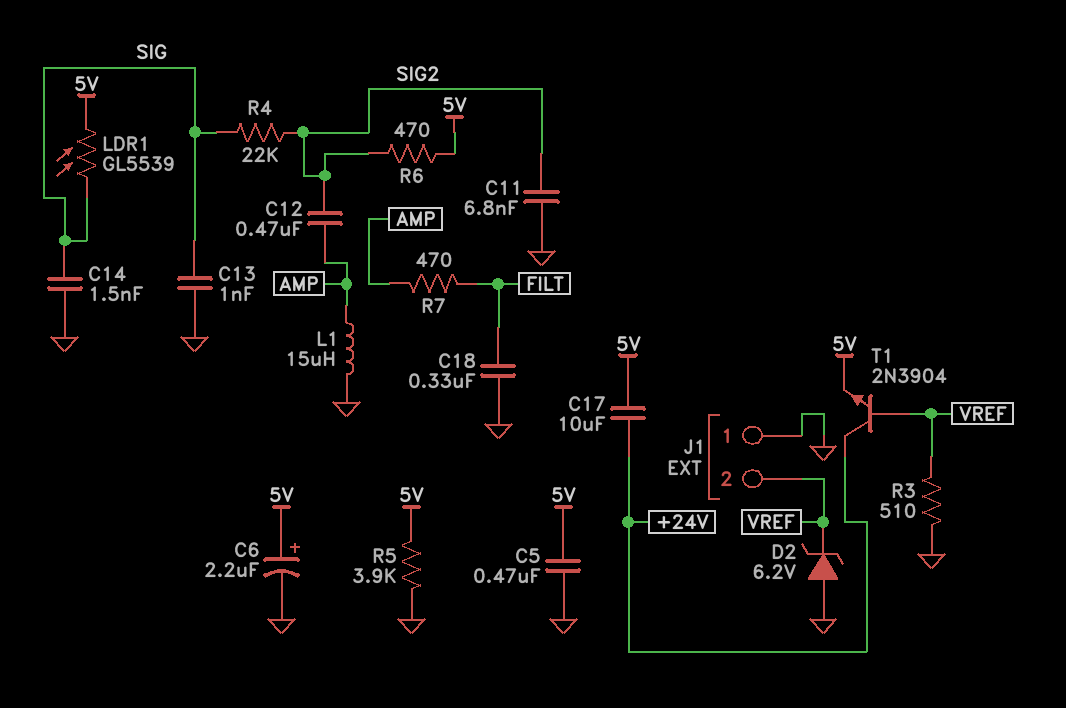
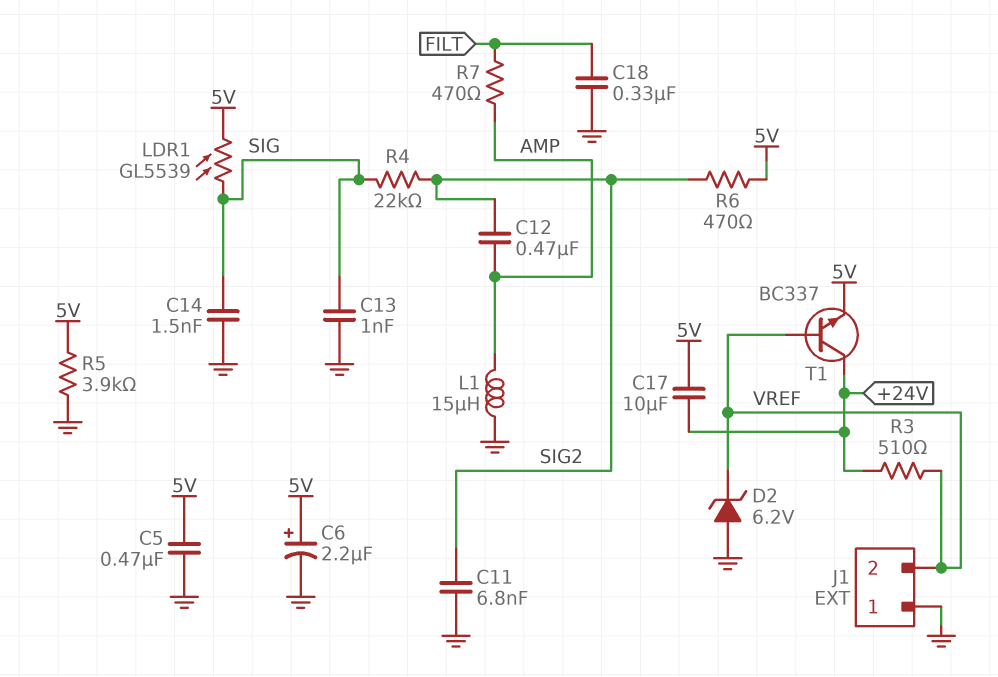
R3: 510 (GND, VREF) -> 510 (+24V, VREF)
T1: NPN 2N3904 (B VREF, C +24V, E 5V) -> NPN BC337 (B VREF, C +24V, E 5V)

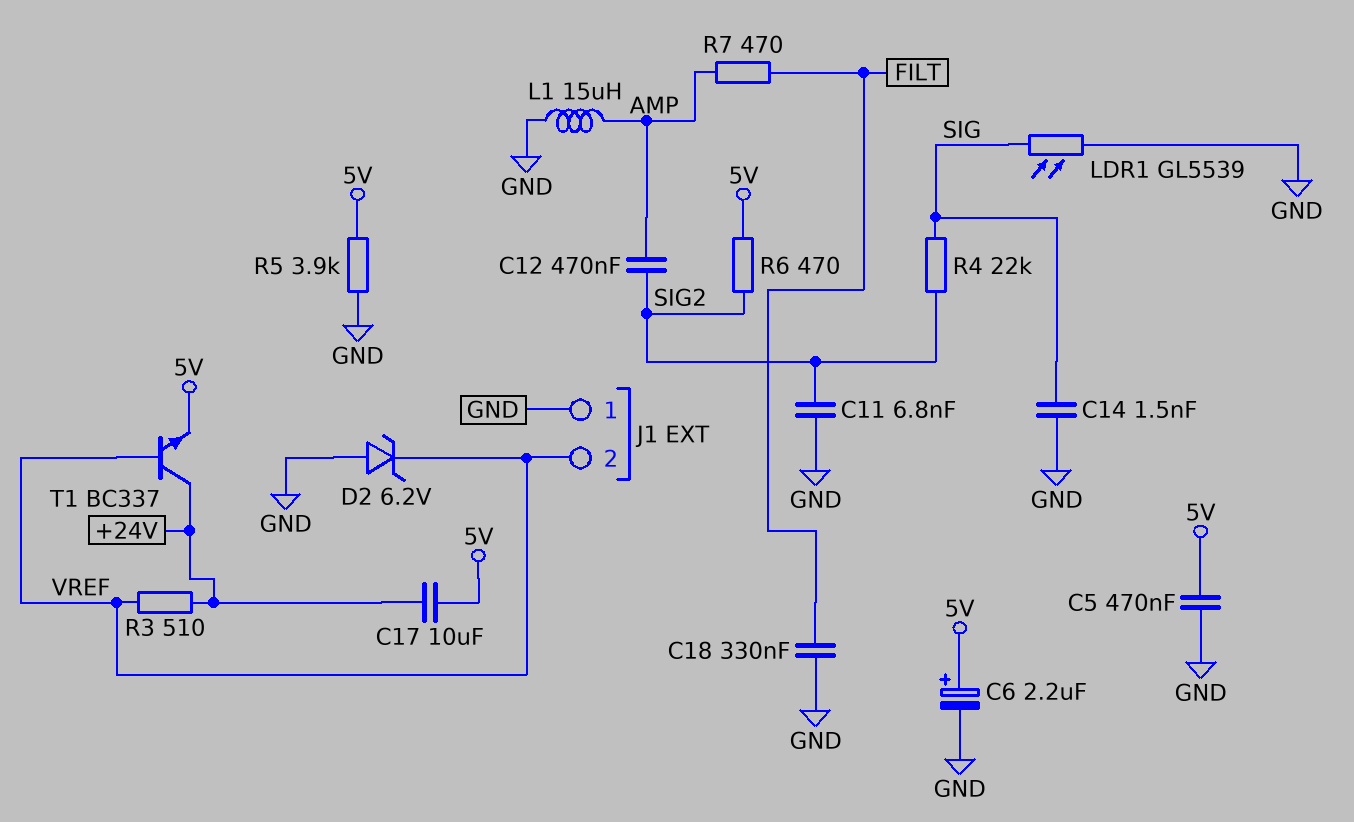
C13: 1nF (GND, SIG) -> none
LDR1: GL5539 (5V, SIG) -> GL5539 (GND, SIG)

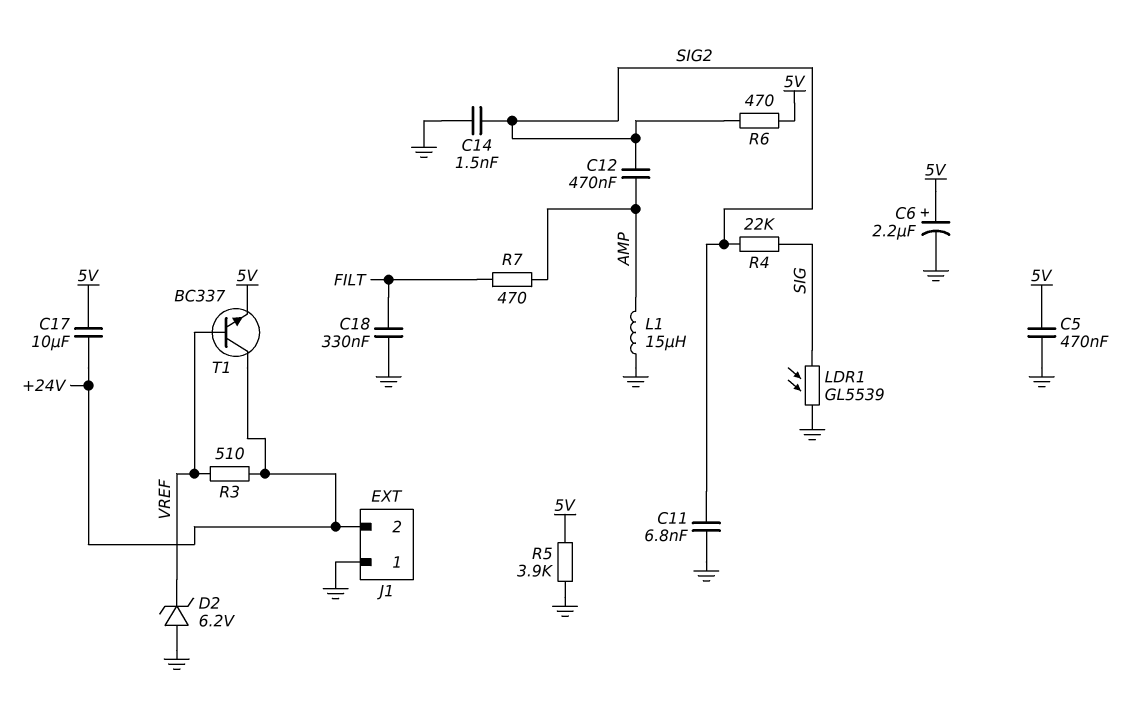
C14: 1.5nF (GND, SIG) -> 1.5nF (GND, SIG2)
J1 pin 2: VREF -> +24V

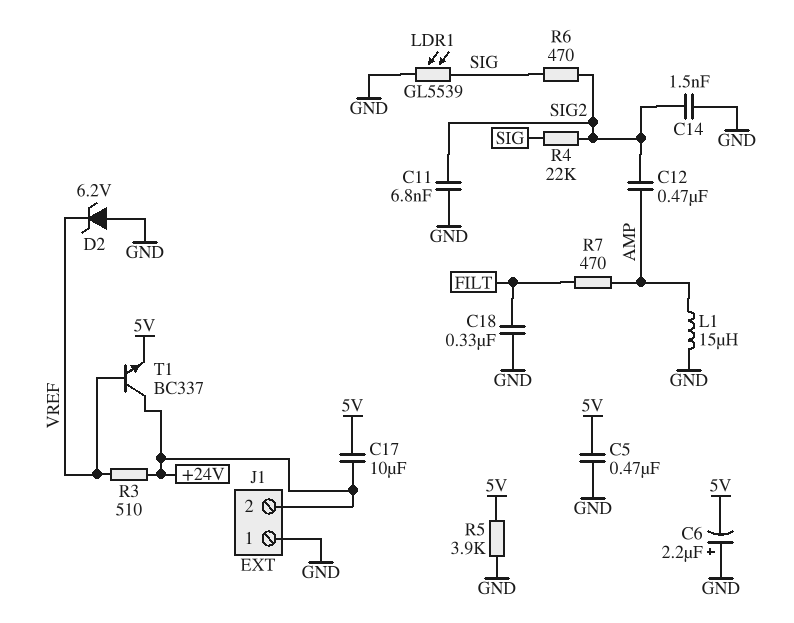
C6: 2.2uF (plus 5V, minus GND) -> 2.2uF (plus GND, minus 5V)
R6: 470 (5V, SIG2) -> 470 (SIG, SIG2)

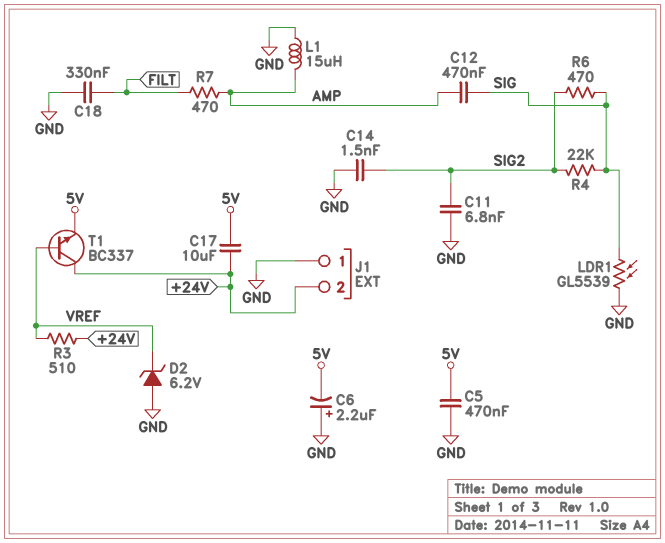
C12: 470nF (AMP, SIG2) -> 470nF (AMP, SIG)
R5: 3.9k (5V, GND) -> none

